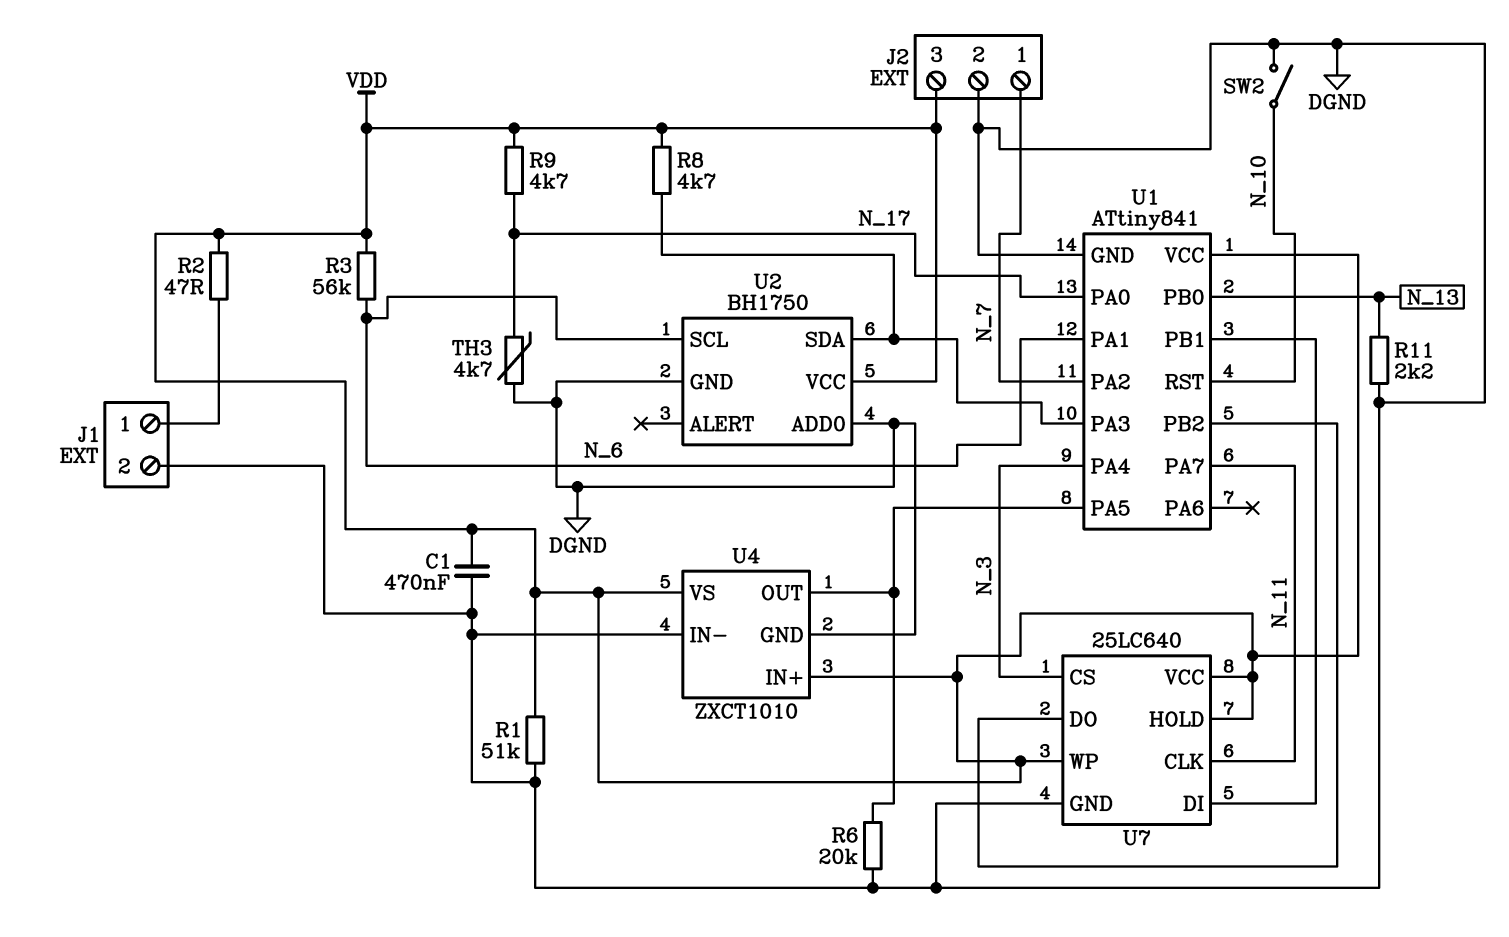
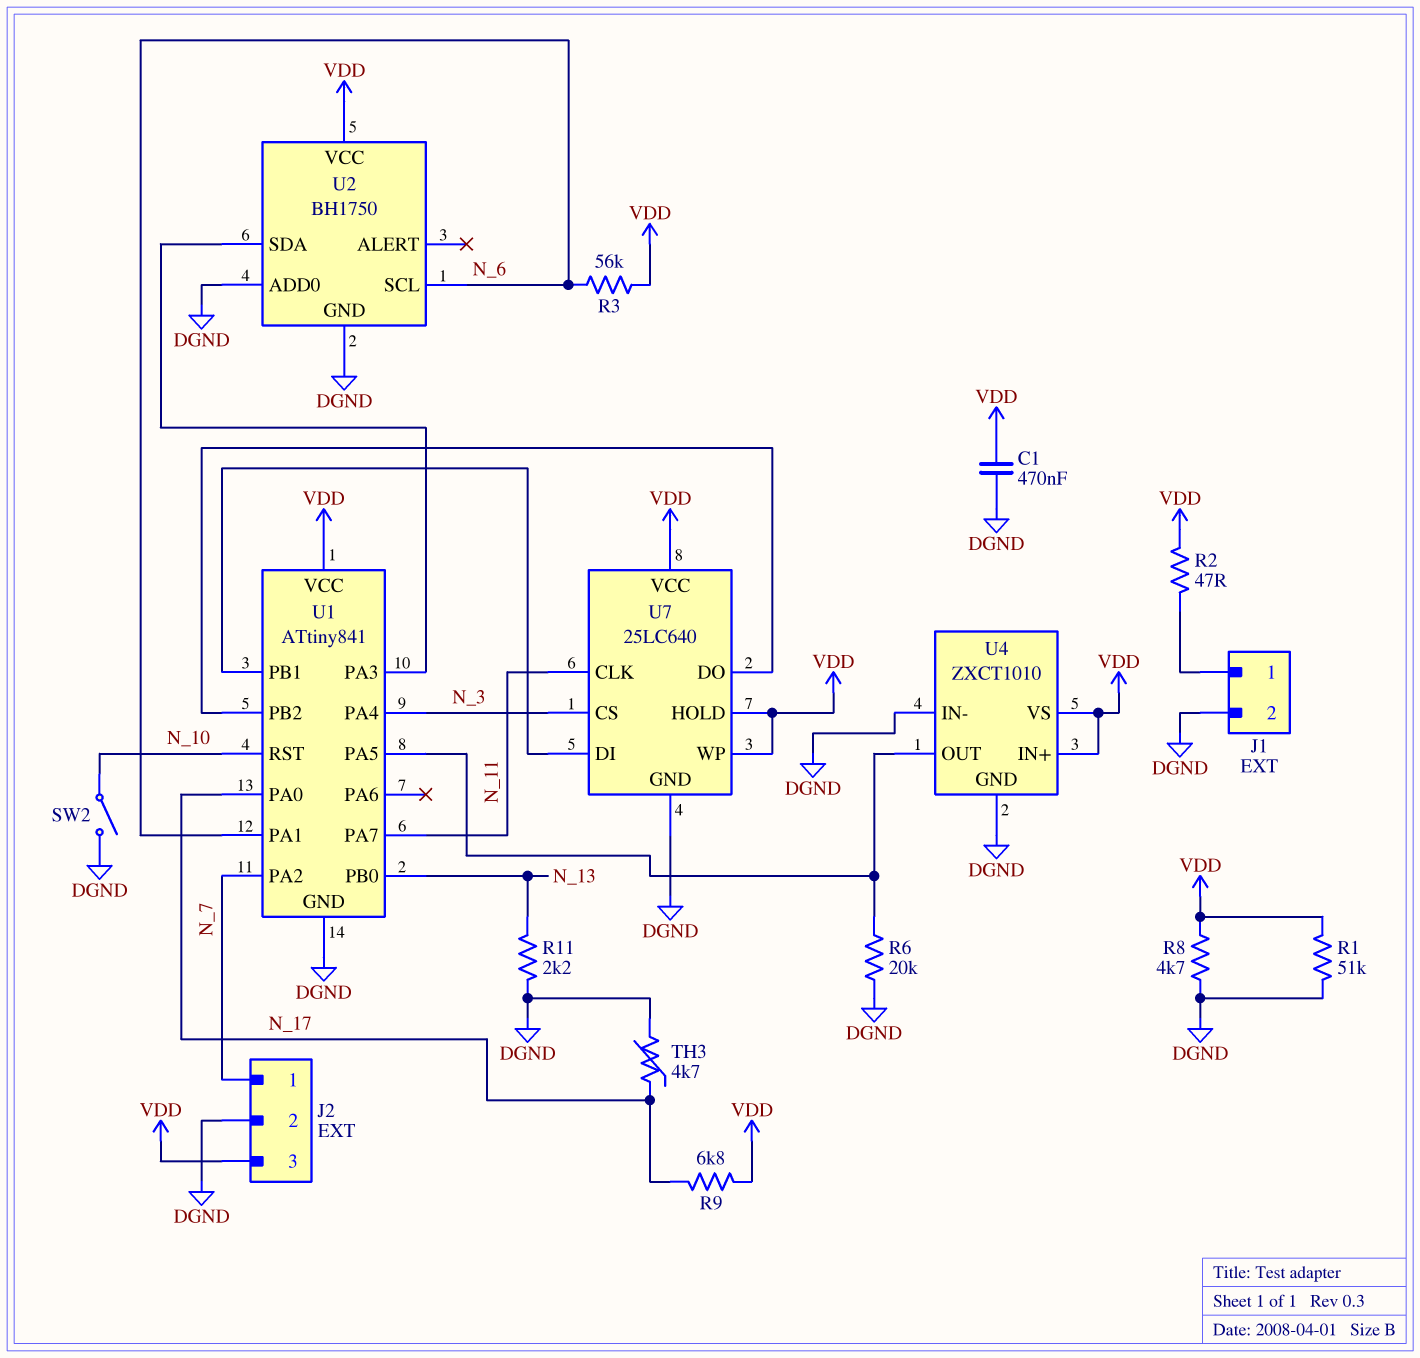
R8: 4.7k (U1/PA3, VDD) -> 4.7k (DGND, VDD)
R9: 4.7k (N_17, VDD) -> 6.8k (N_17, VDD)

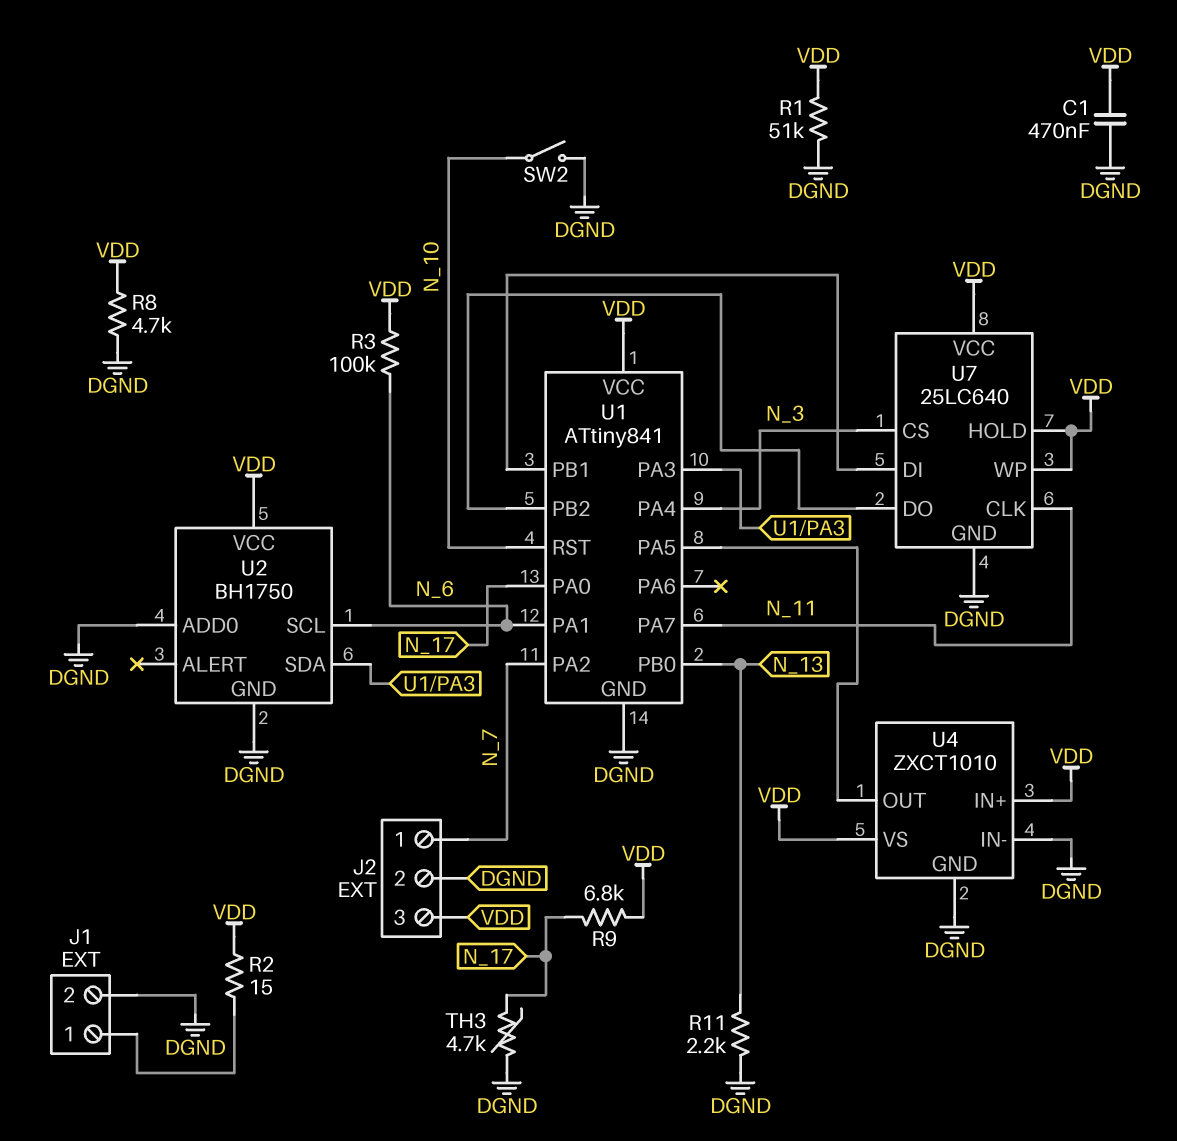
R2: 47 (J1/1, VDD) -> 15 (J1/1, VDD)
R3: 56k (N_6, VDD) -> 100k (N_6, VDD)
R6: 20k (DGND, U1/PA5) -> none

